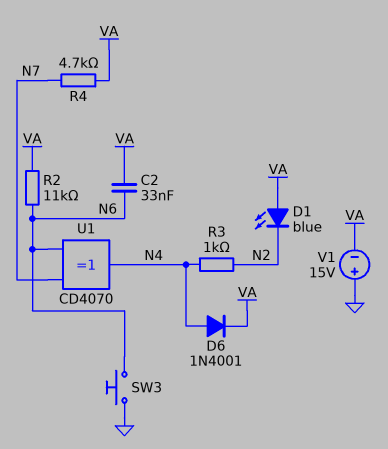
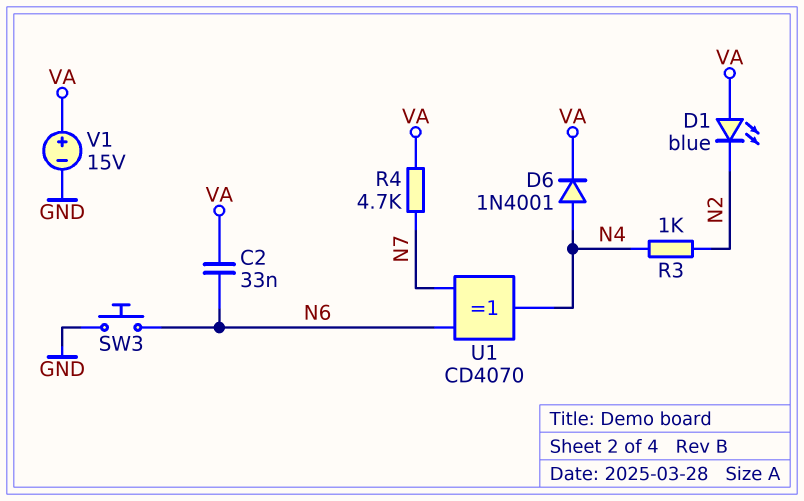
R2: 11k (N6, VA) -> none
V1: 15V (plus GND, minus VA) -> 15V (plus VA, minus GND)

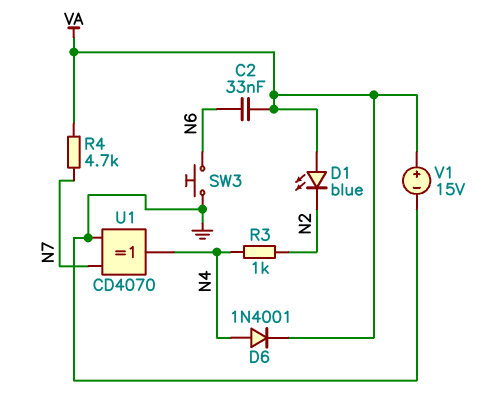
U1: XOR CD4070 (in N6, in N7, out N4) -> XOR CD4070 (in GND, in N7, out N4)

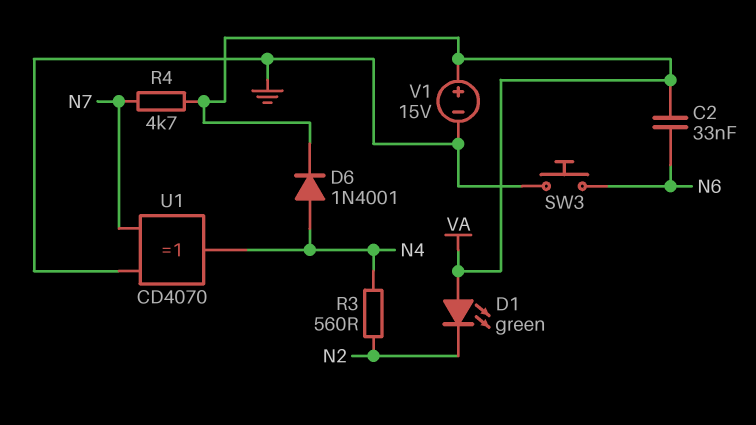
D1: LED blue (A VA, K N2) -> LED green (A VA, K N2)
R3: 1k (N2, N4) -> 560 (N2, N4)

